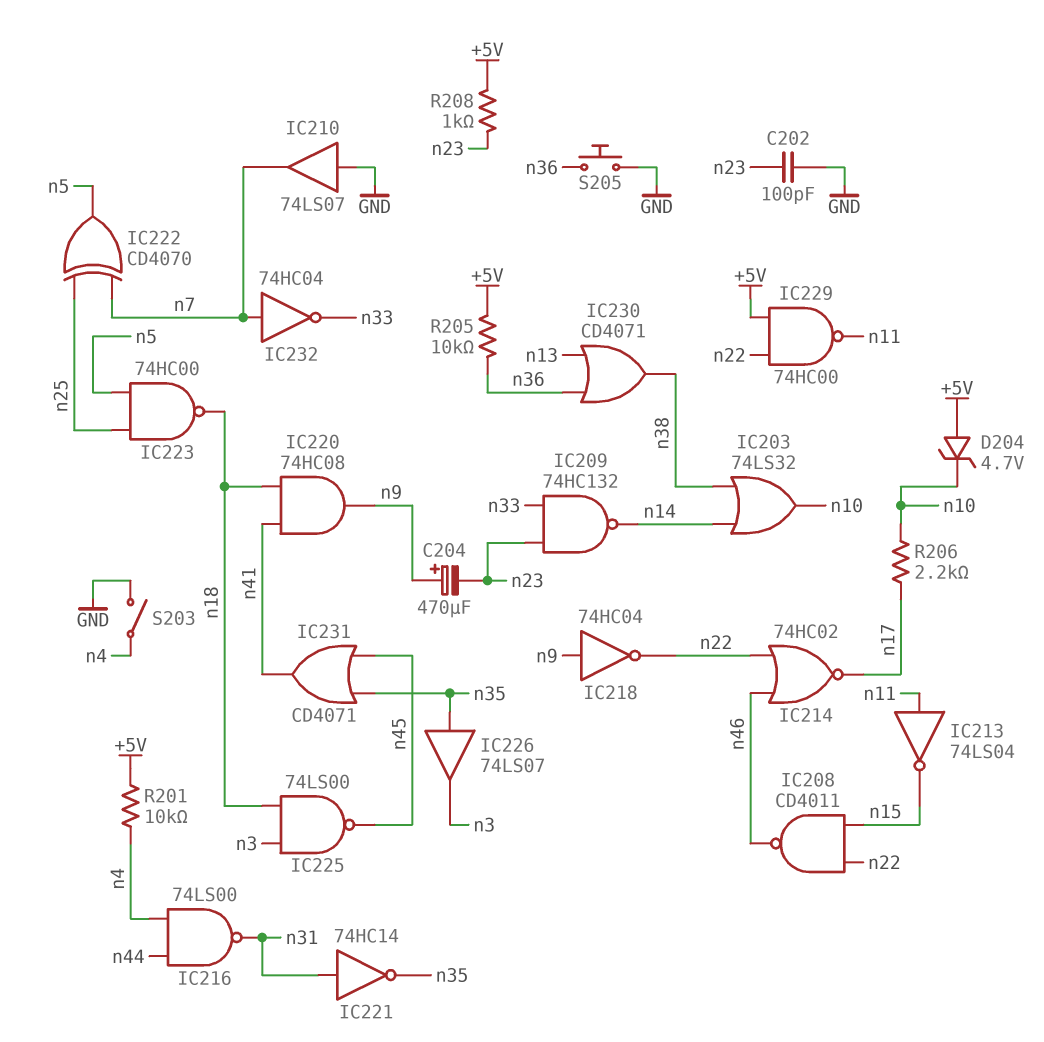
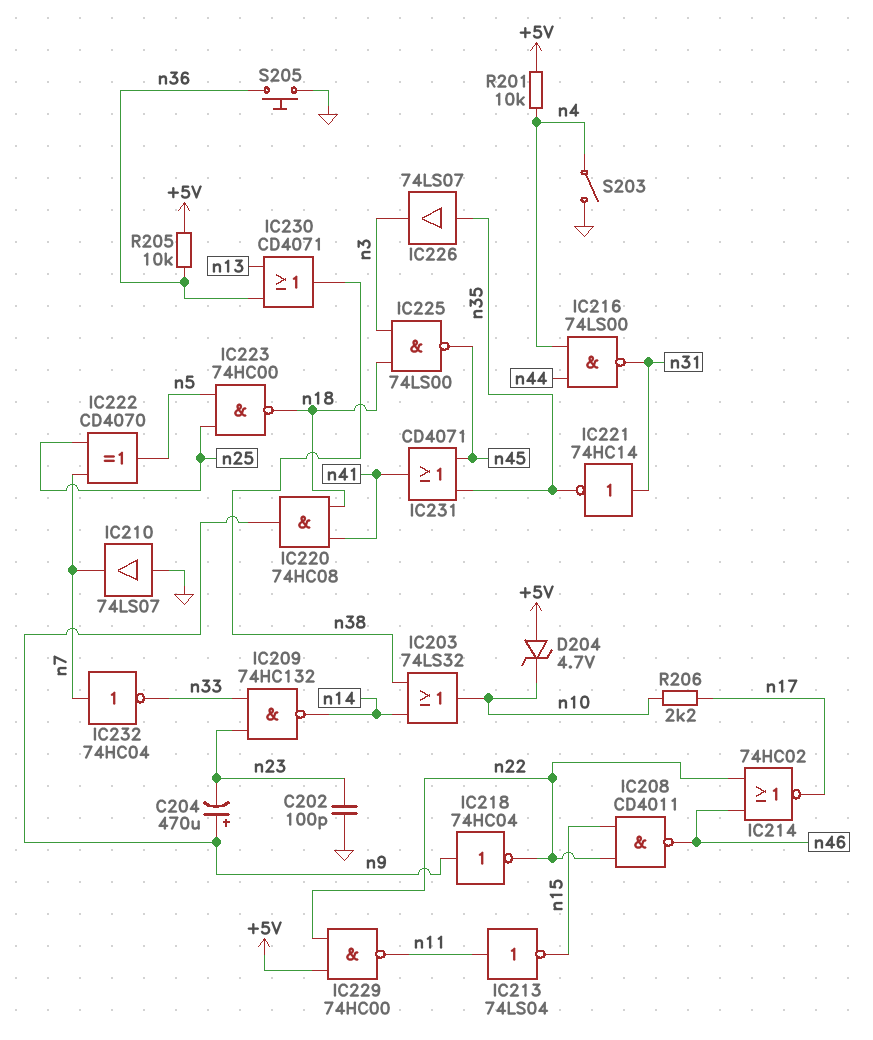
R208: 1k (+5V, n23) -> none

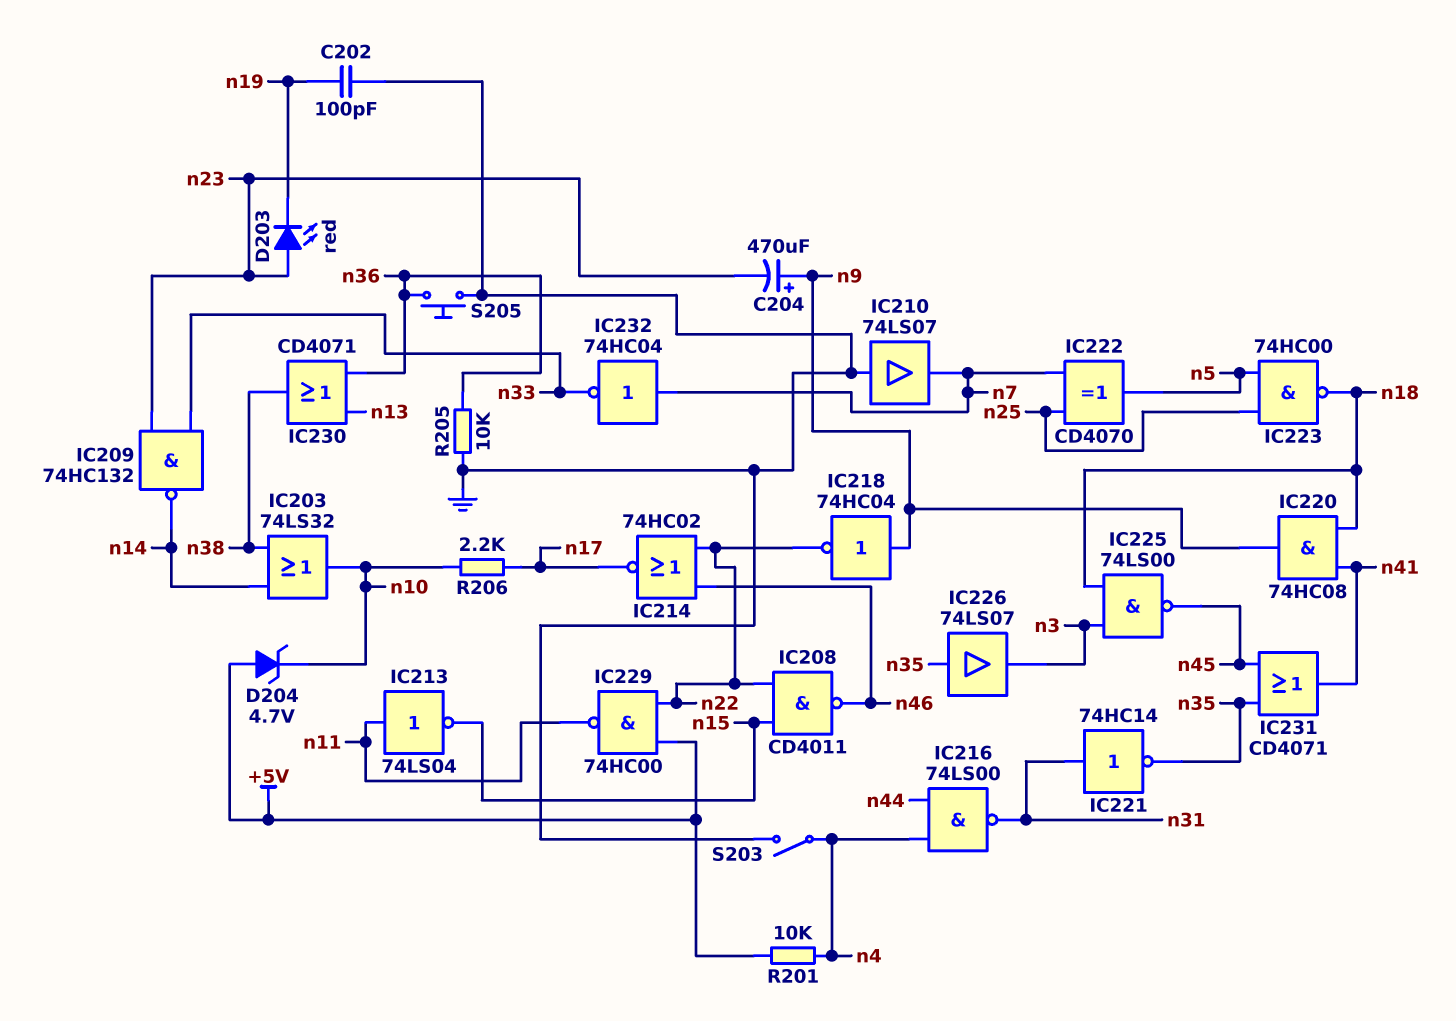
C202: 100pF (GND, n23) -> 100pF (GND, n19)
D203: none -> LED red (A n23, K n19)
R205: 10k (+5V, n36) -> 10k (GND, n36)

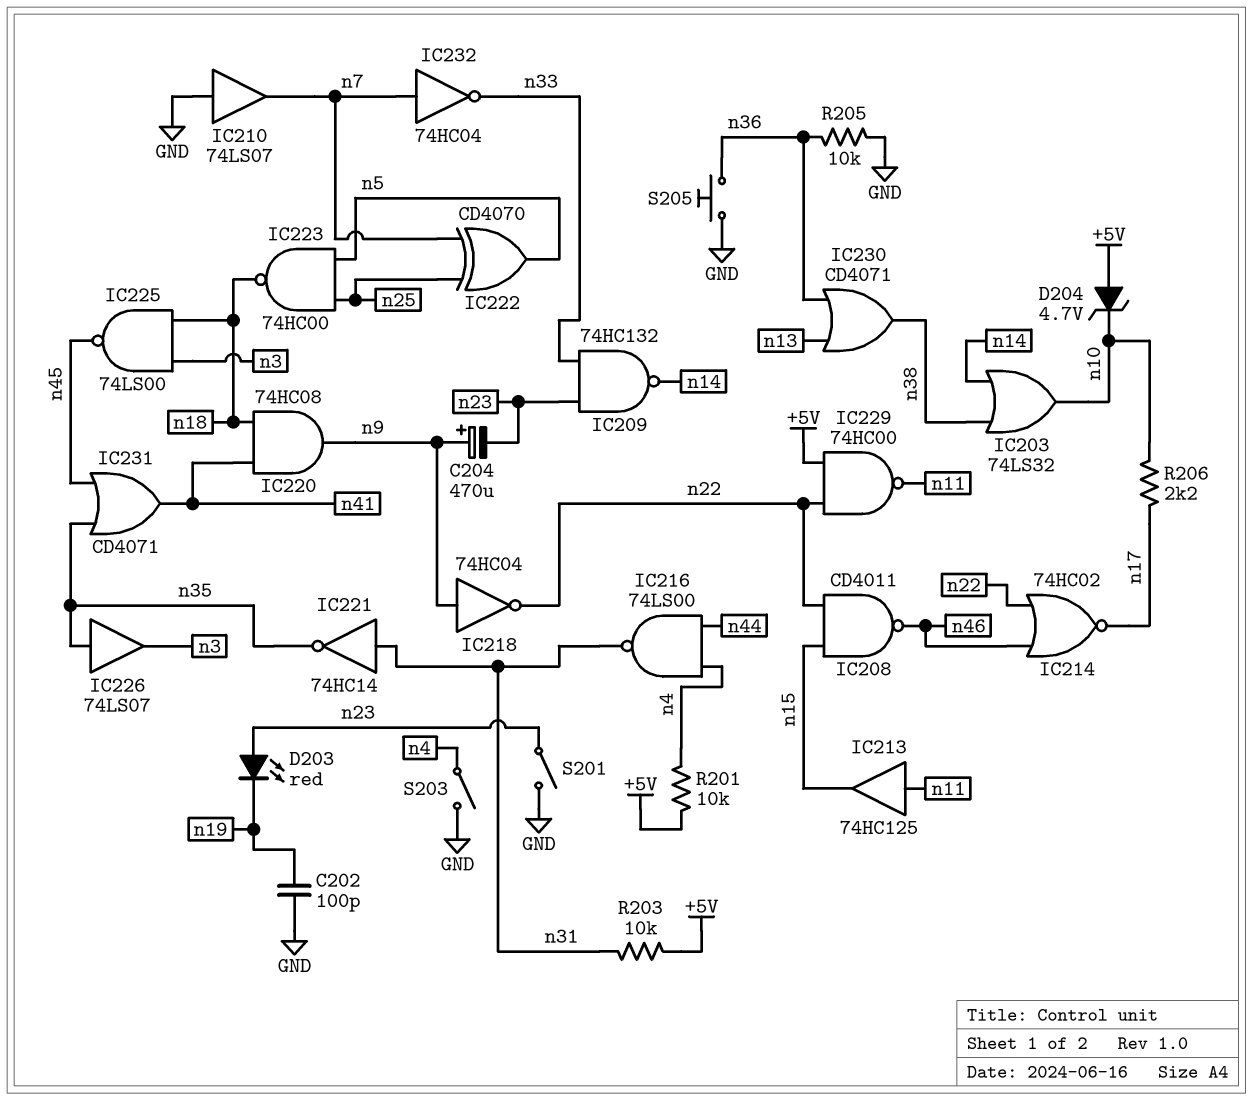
IC213: NOT 74LS04 (in n11, out n15) -> buffer 74HC125 (in n11, out n15)
R203: none -> 10k (+5V, n31)
S201: none -> switch (GND, n23)

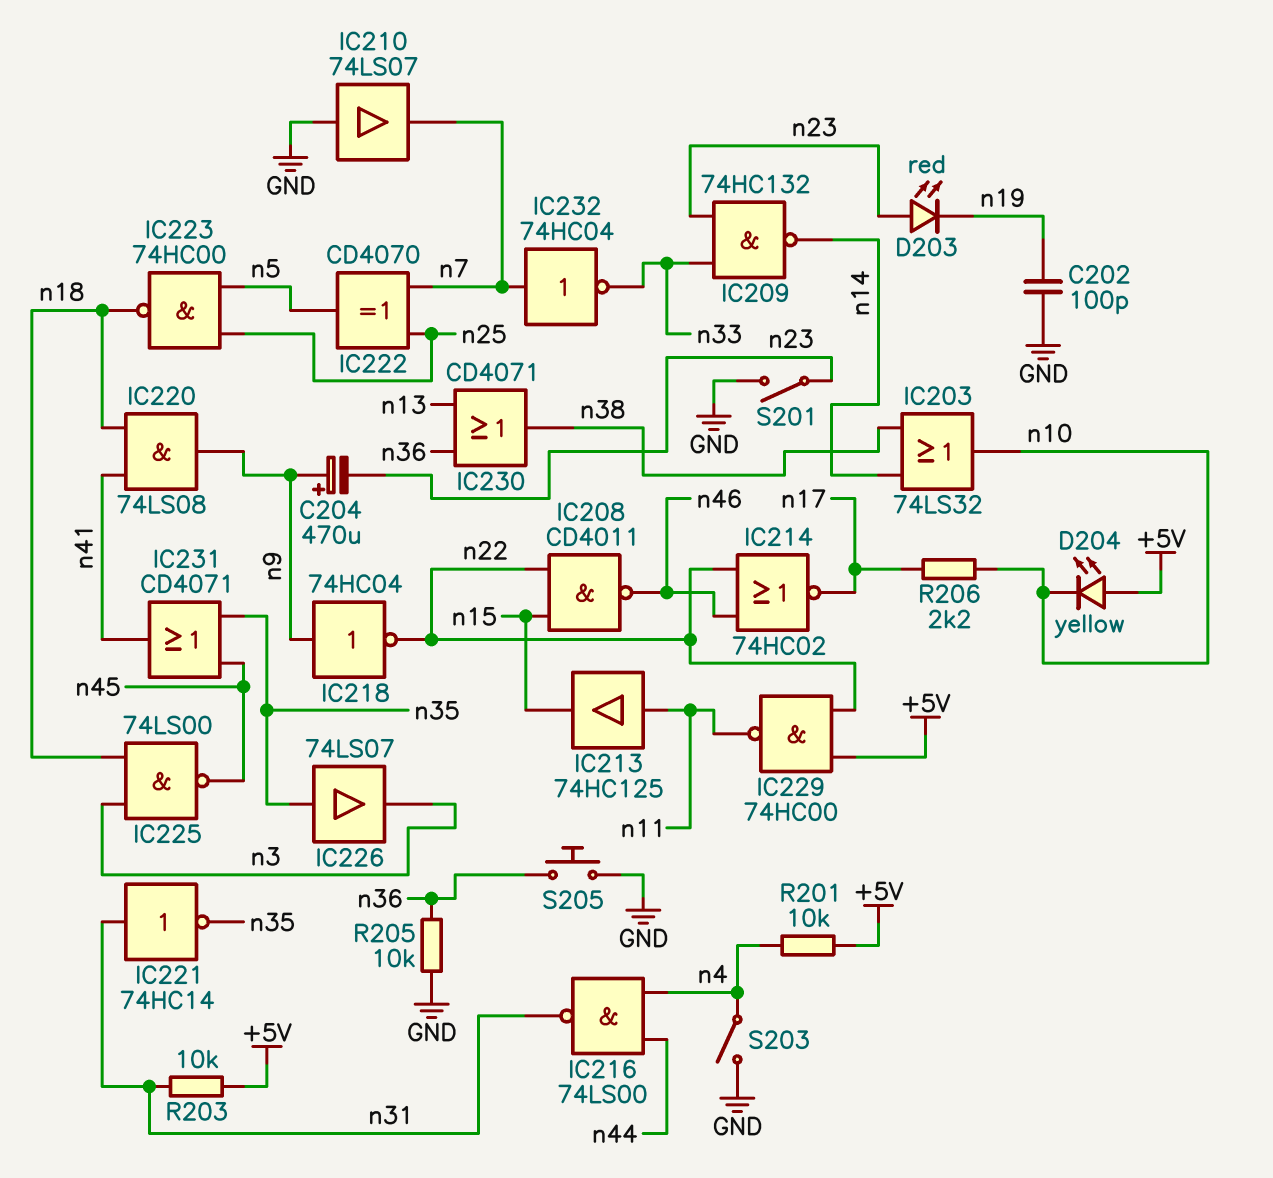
D204: zener 4.7V (A +5V, K n10) -> LED yellow (A +5V, K n10)
IC220: AND 74HC08 (in n18, in n41, out n9) -> AND 74LS08 (in n18, in n41, out n9)

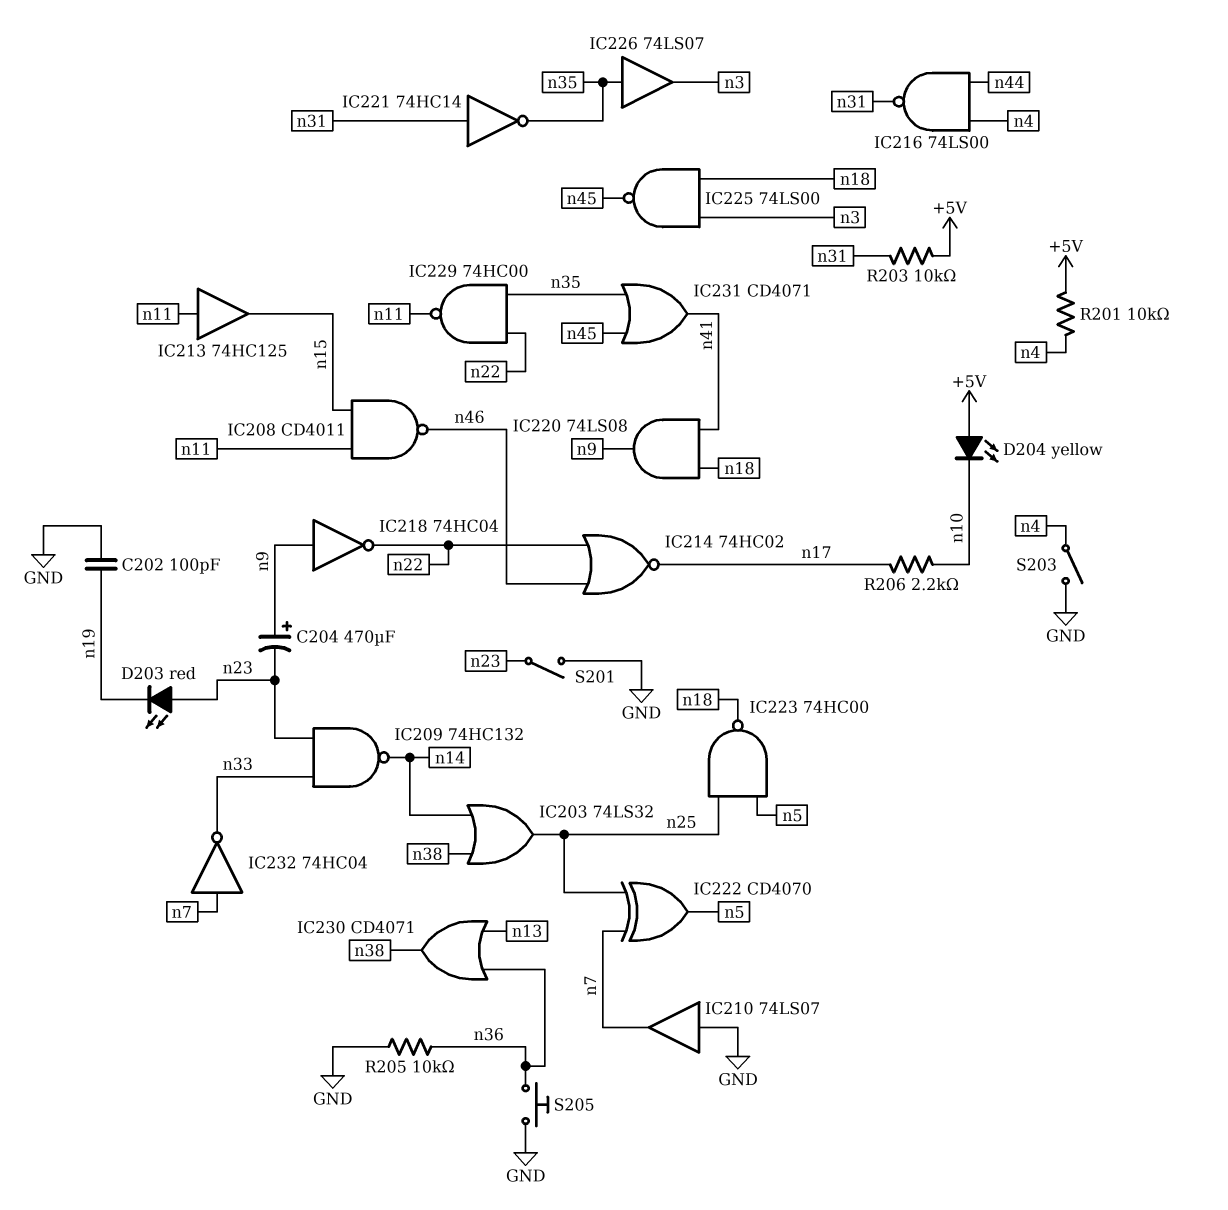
IC203: OR 74LS32 (in n14, in n38, out n10) -> OR 74LS32 (in n14, in n38, out n25)
IC208: NAND CD4011 (in n15, in n22, out n46) -> NAND CD4011 (in n11, in n15, out n46)
IC229: NAND 74HC00 (in +5V, in n22, out n11) -> NAND 74HC00 (in n22, in n35, out n11)

